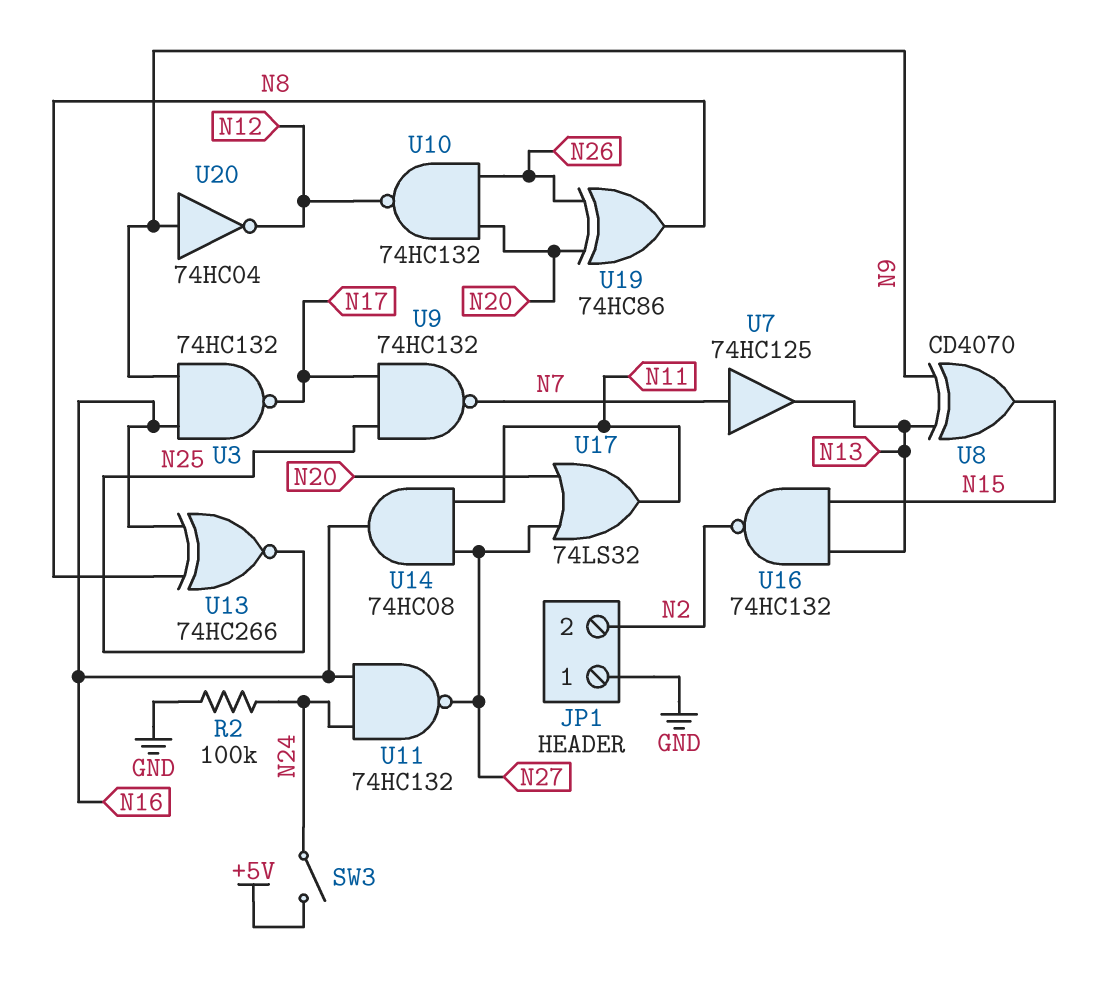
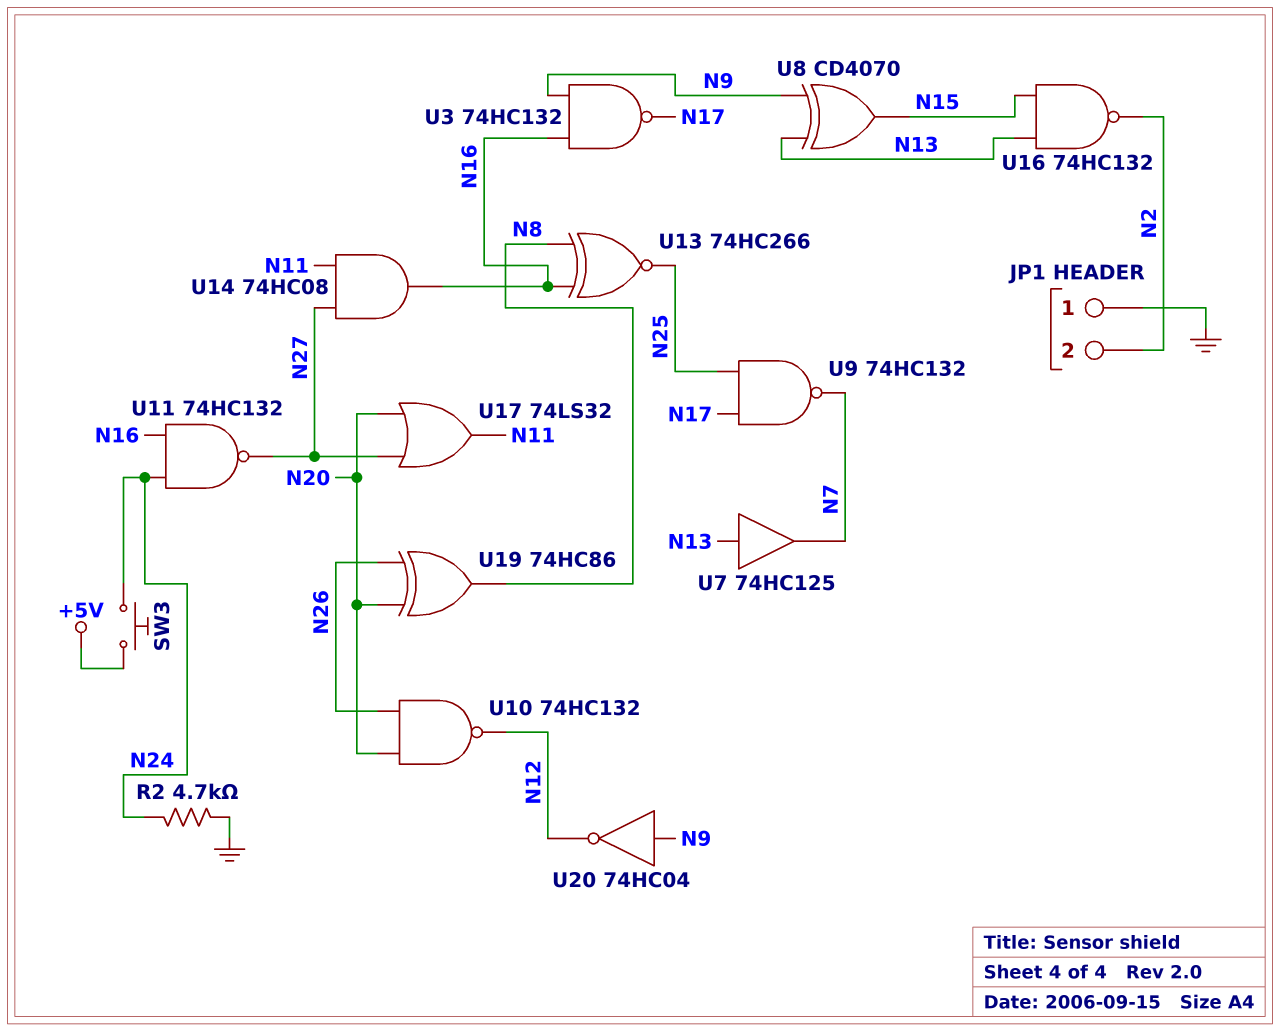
R2: 100k (GND, N24) -> 4.7k (GND, N24)
SW3: switch (+5V, N24) -> button (+5V, N24)
U7: buffer 74HC125 (in N7, out N13) -> buffer 74HC125 (in N13, out N7)

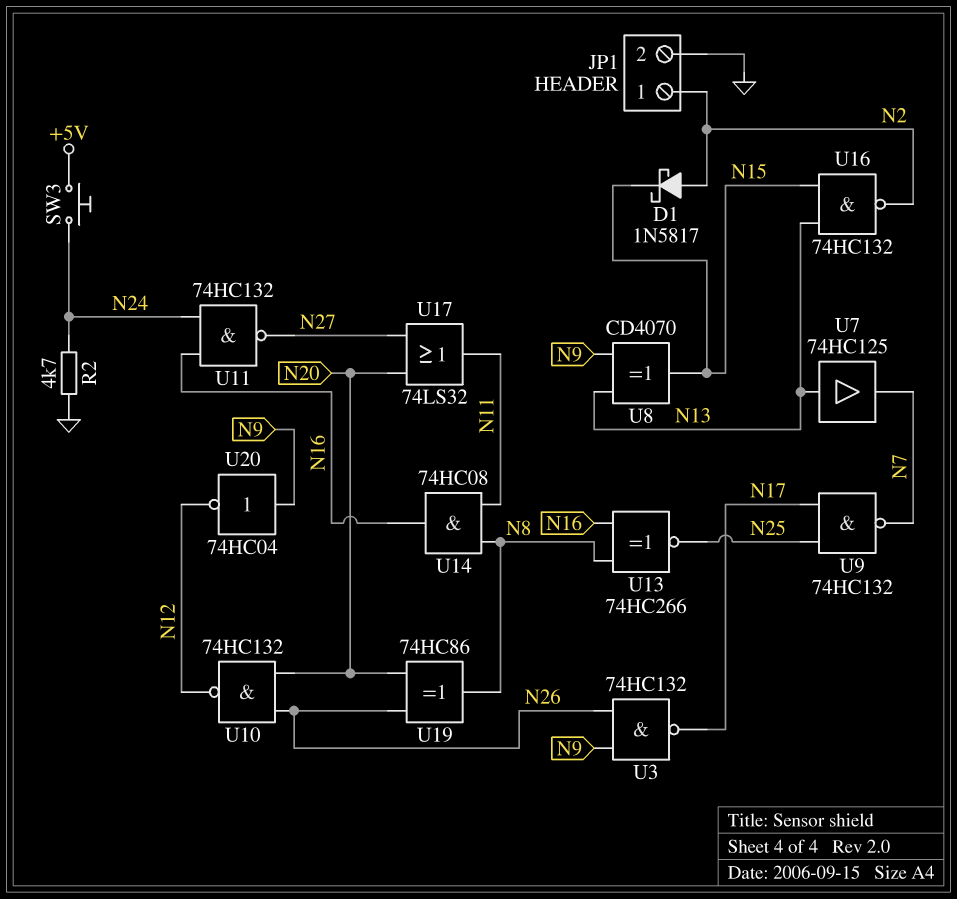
D1: none -> schottky 1N5817 (A N2, K N15)
JP1 pin 1: GND -> N2
JP1 pin 2: N2 -> GND
U3: NAND 74HC132 (in N9, in N16, out N17) -> NAND 74HC132 (in N9, in N26, out N17)
U14: AND 74HC08 (in N11, in N27, out N16) -> AND 74HC08 (in N8, in N11, out N16)

